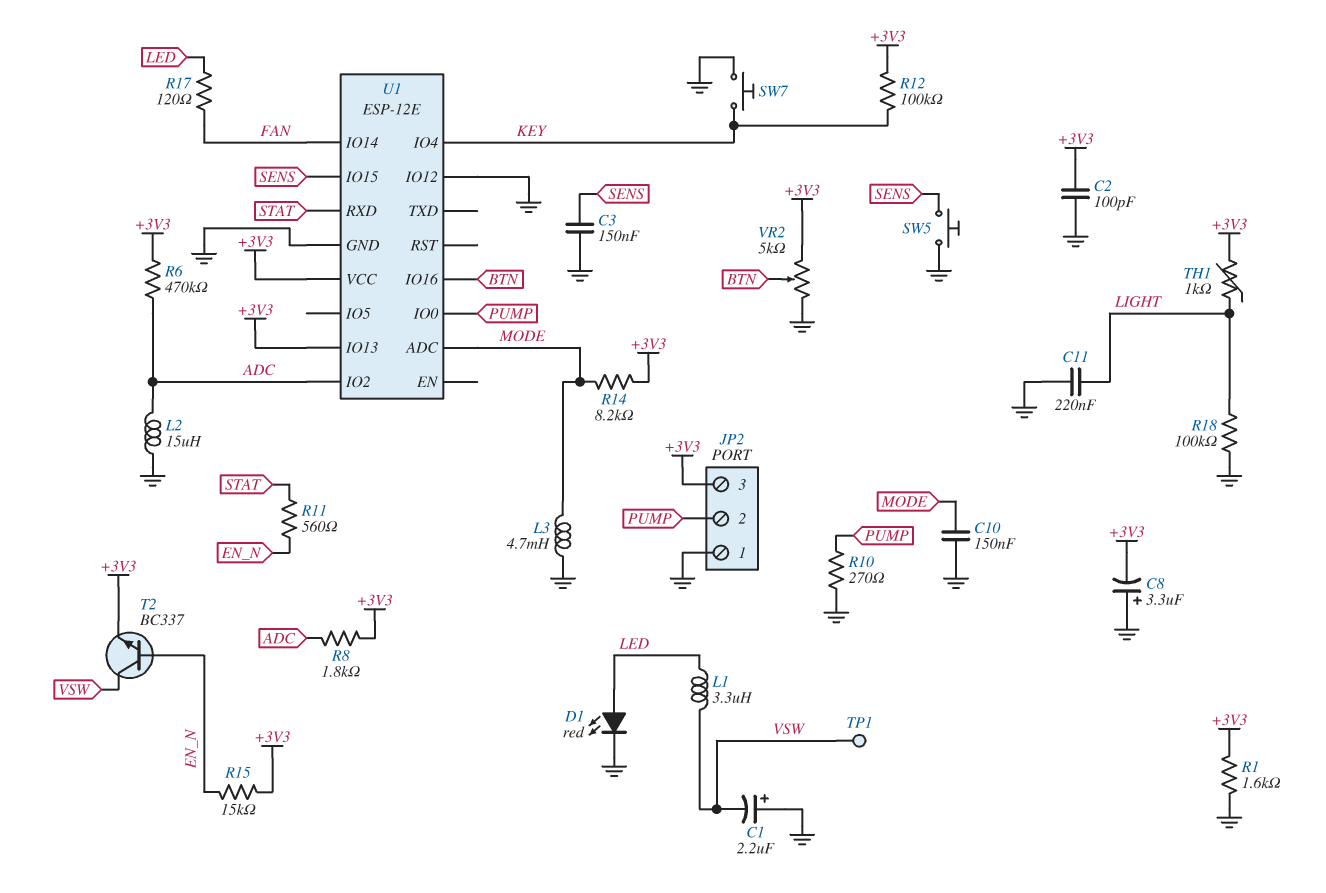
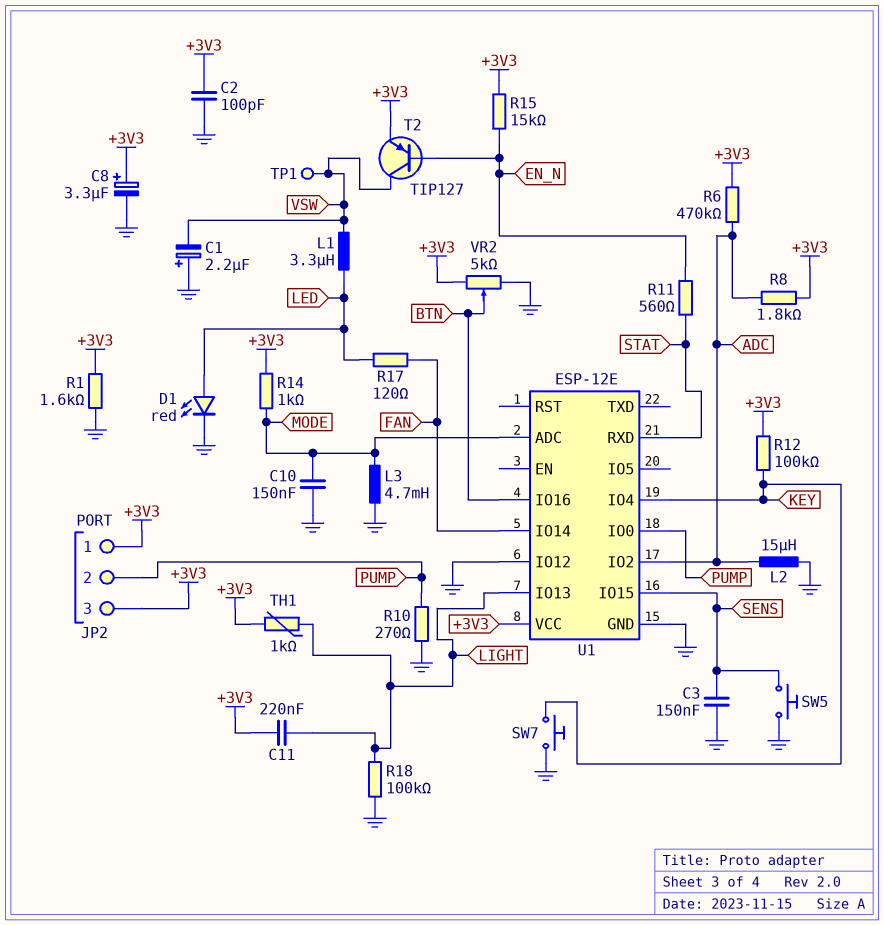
C8: 3.3uF (plus GND, minus +3V3) -> 3.3uF (plus +3V3, minus GND)
C11: 220nF (GND, LIGHT) -> 220nF (+3V3, LIGHT)
JP2 pin 1: GND -> +3V3
R14: 8.2k (+3V3, MODE) -> 1k (+3V3, MODE)
T2: NPN BC337 (B EN_N, C VSW, E +3V3) -> PNP TIP127 (B EN_N, C VSW, E +3V3)
U1 pin IO13: +3V3 -> LIGHT

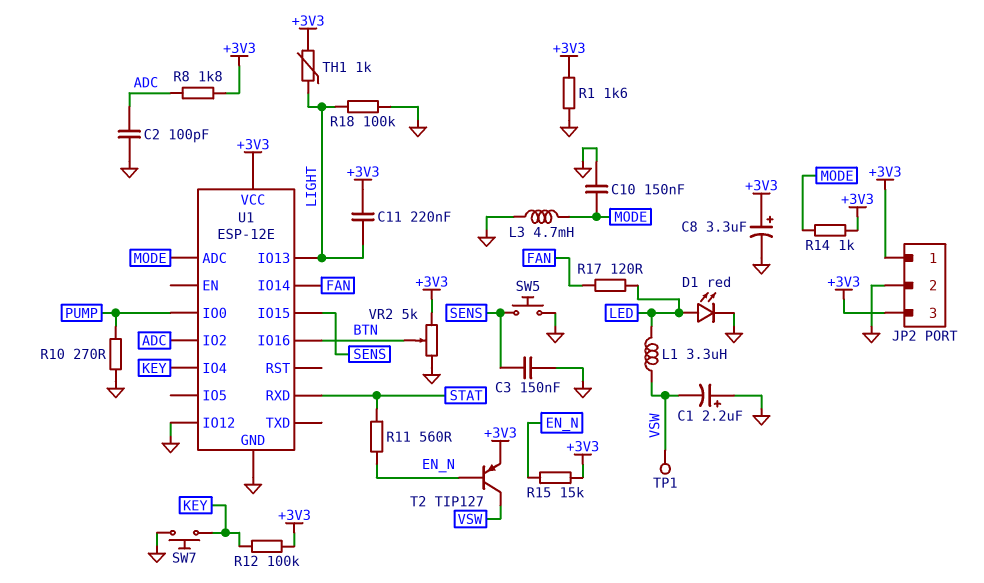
C2: 100pF (+3V3, GND) -> 100pF (ADC, GND)
JP2 pin 2: PUMP -> GND
L2: 15uH (ADC, GND) -> none
R6: 470k (+3V3, ADC) -> none

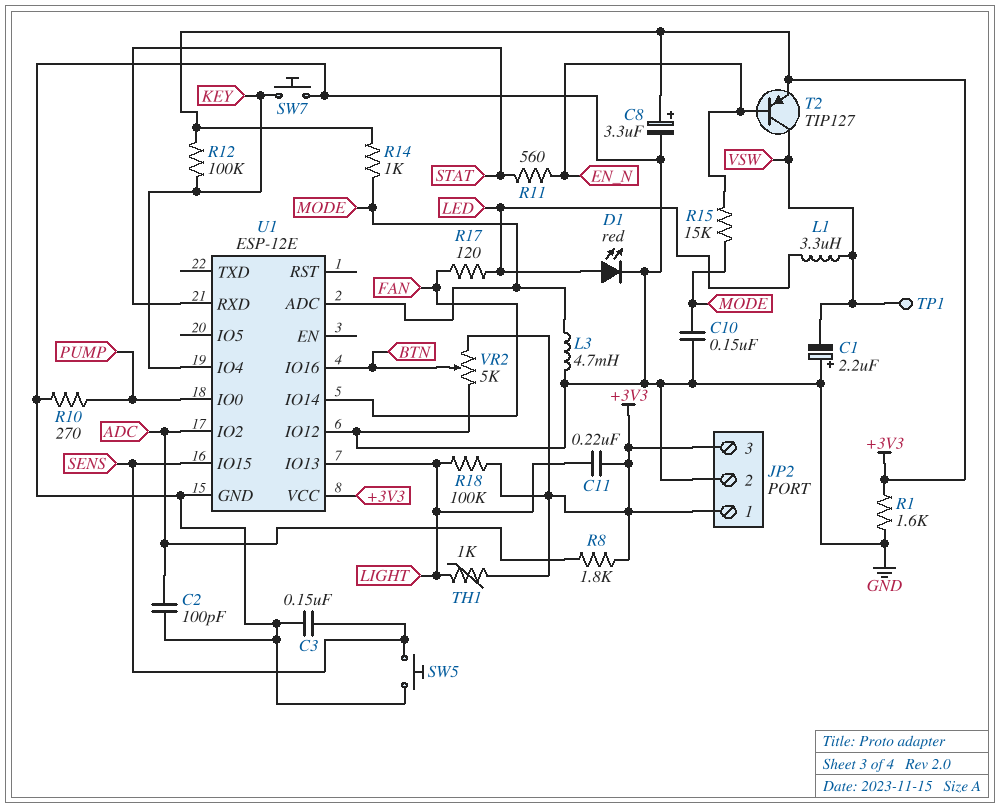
R15: 15k (+3V3, EN_N) -> 15k (EN_N, MODE)
R18: 100k (GND, LIGHT) -> 100k (+3V3, LIGHT)

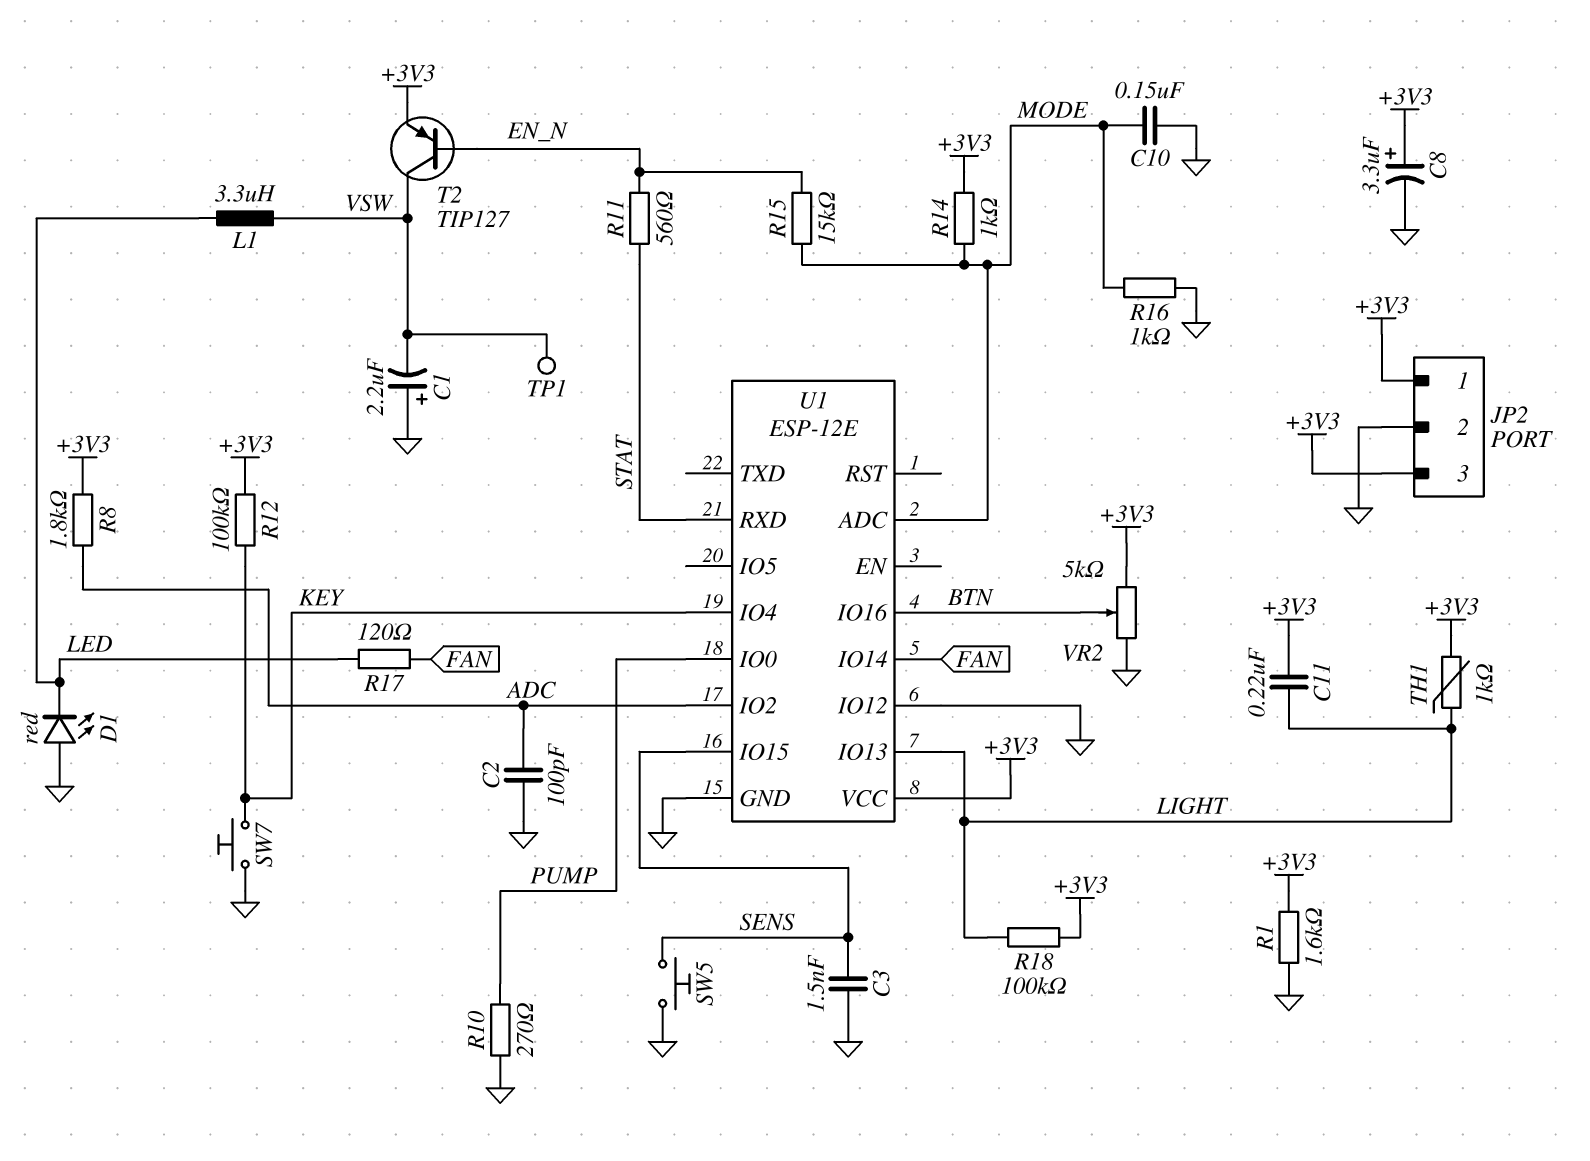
C3: 150nF (GND, SENS) -> 1.5nF (GND, SENS)
D1: LED red (A LED, K GND) -> LED red (A GND, K LED)
L3: 4.7mH (GND, MODE) -> none
R16: none -> 1k (GND, MODE)

